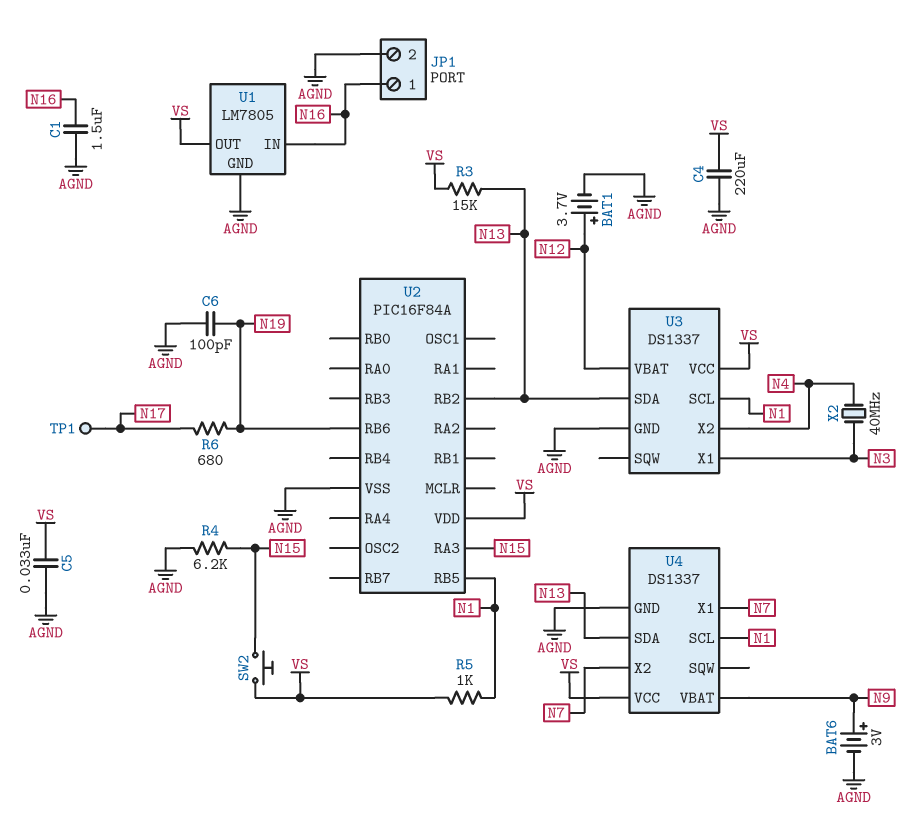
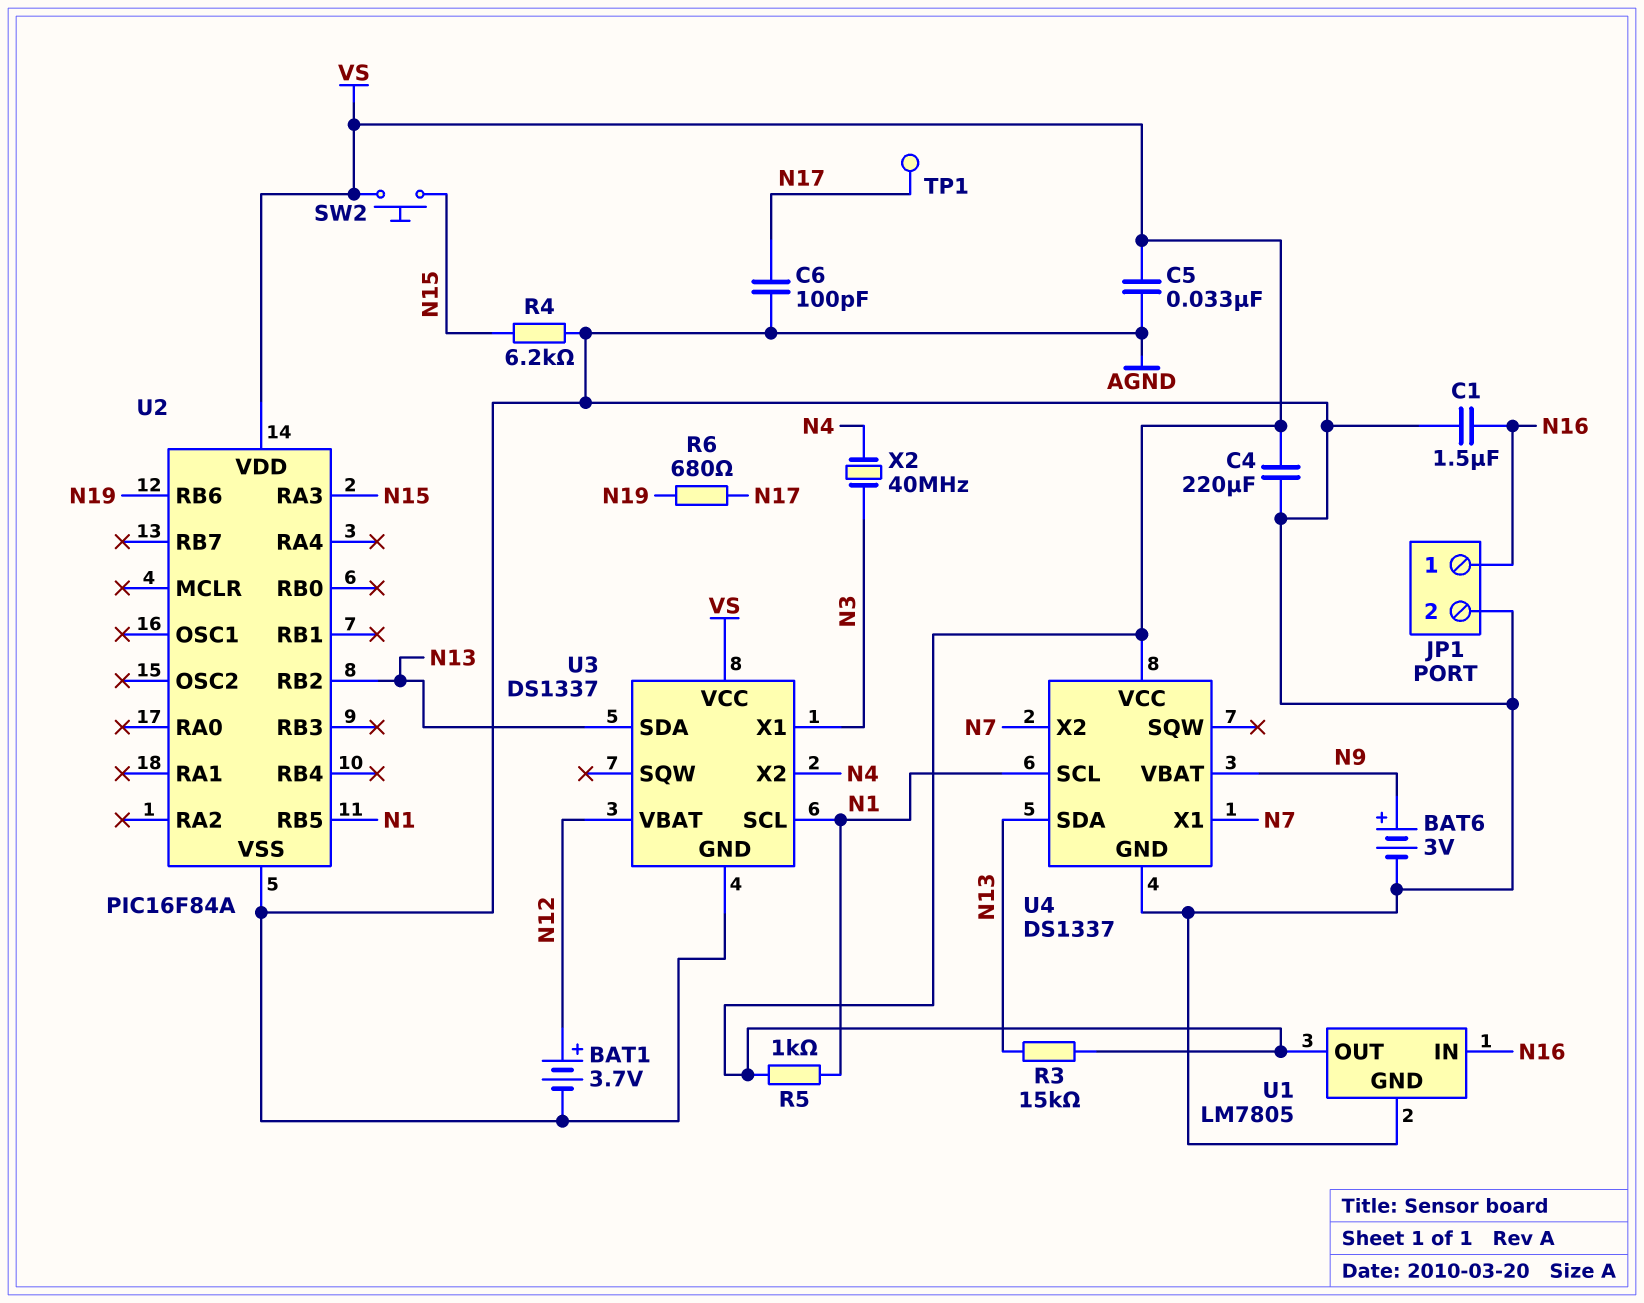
C6: 100pF (AGND, N19) -> 100pF (AGND, N17)

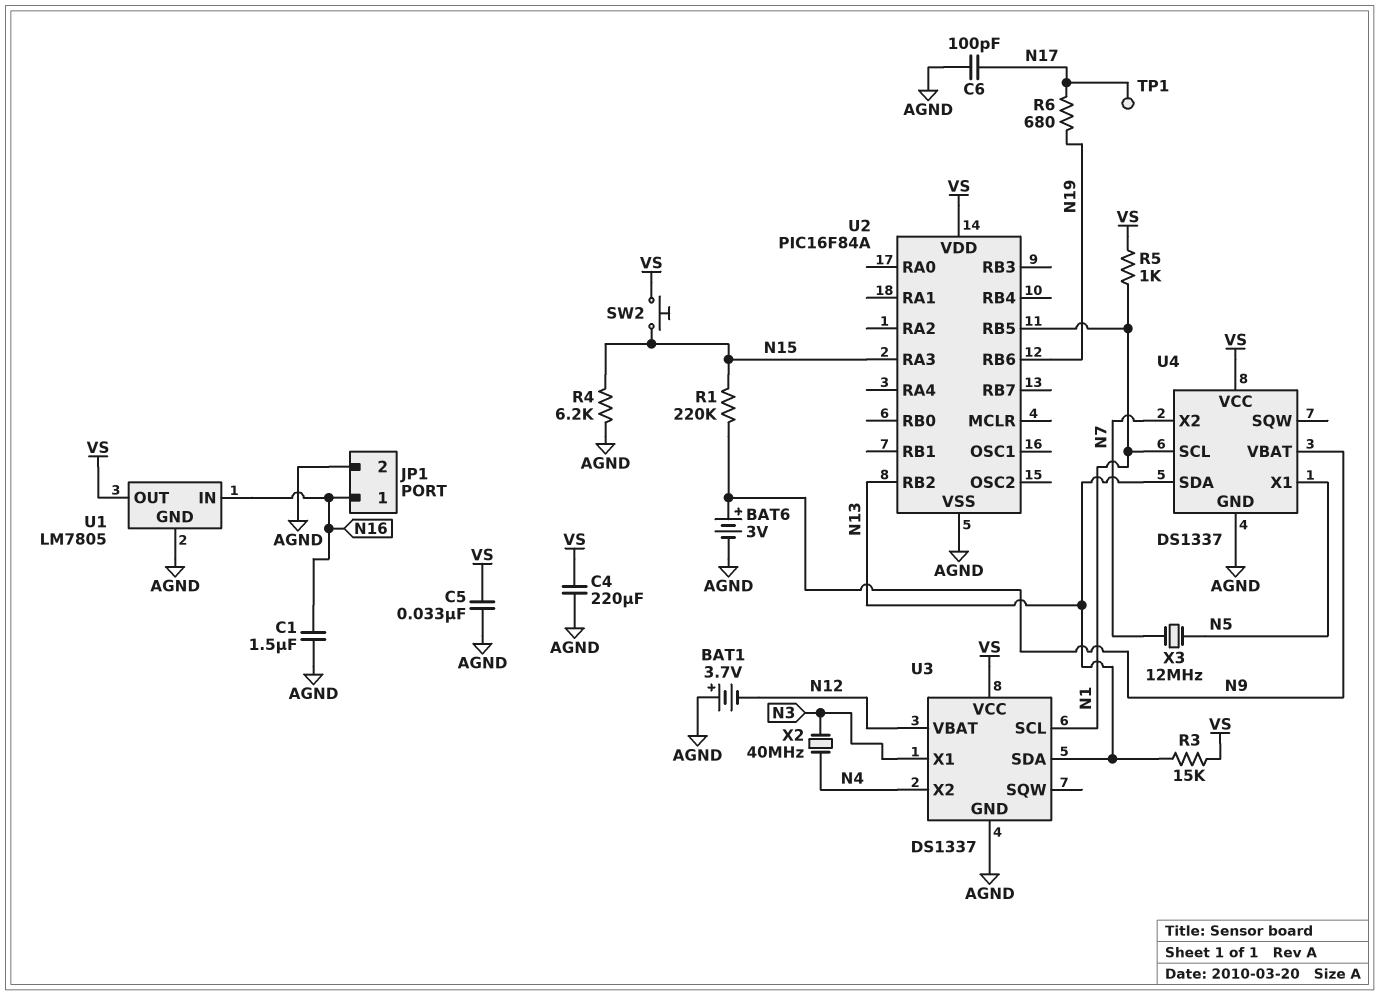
BAT1: 3.7V (plus N12, minus AGND) -> 3.7V (plus AGND, minus N12)
R1: none -> 220k (N9, N15)
U4 pin X1: N7 -> N5
X3: none -> 12MHz (N5, N7)

